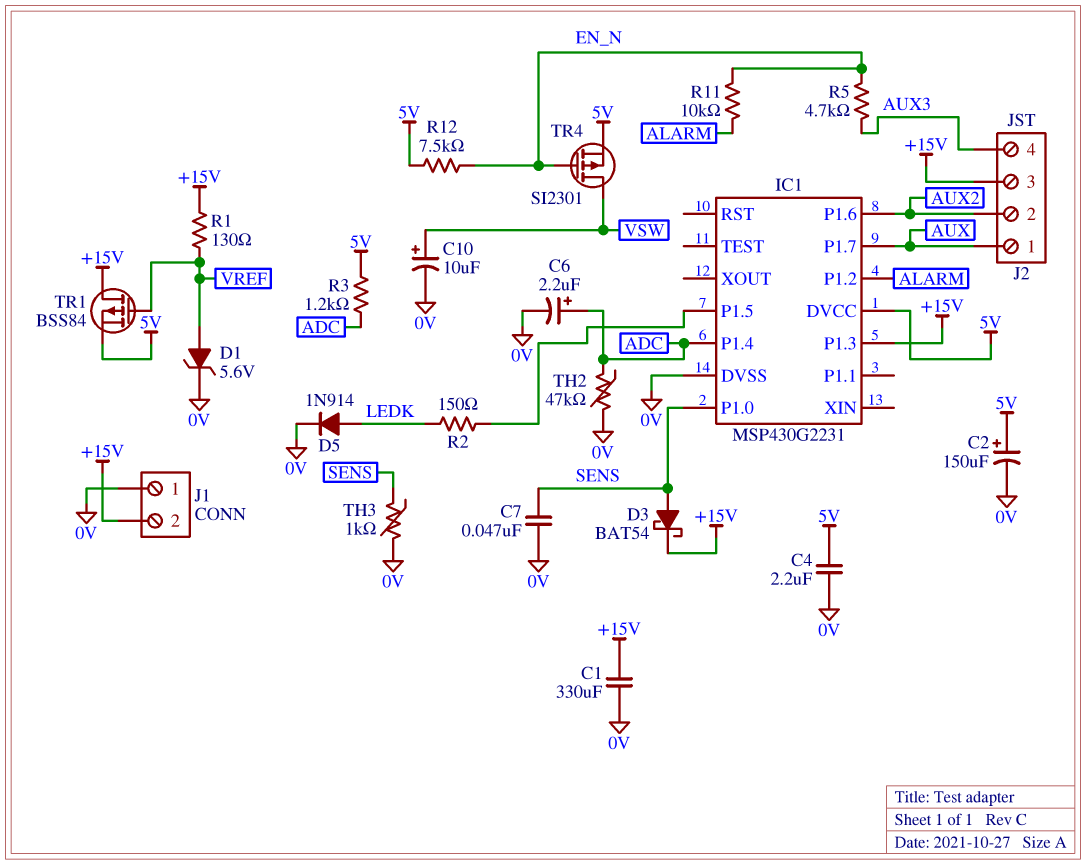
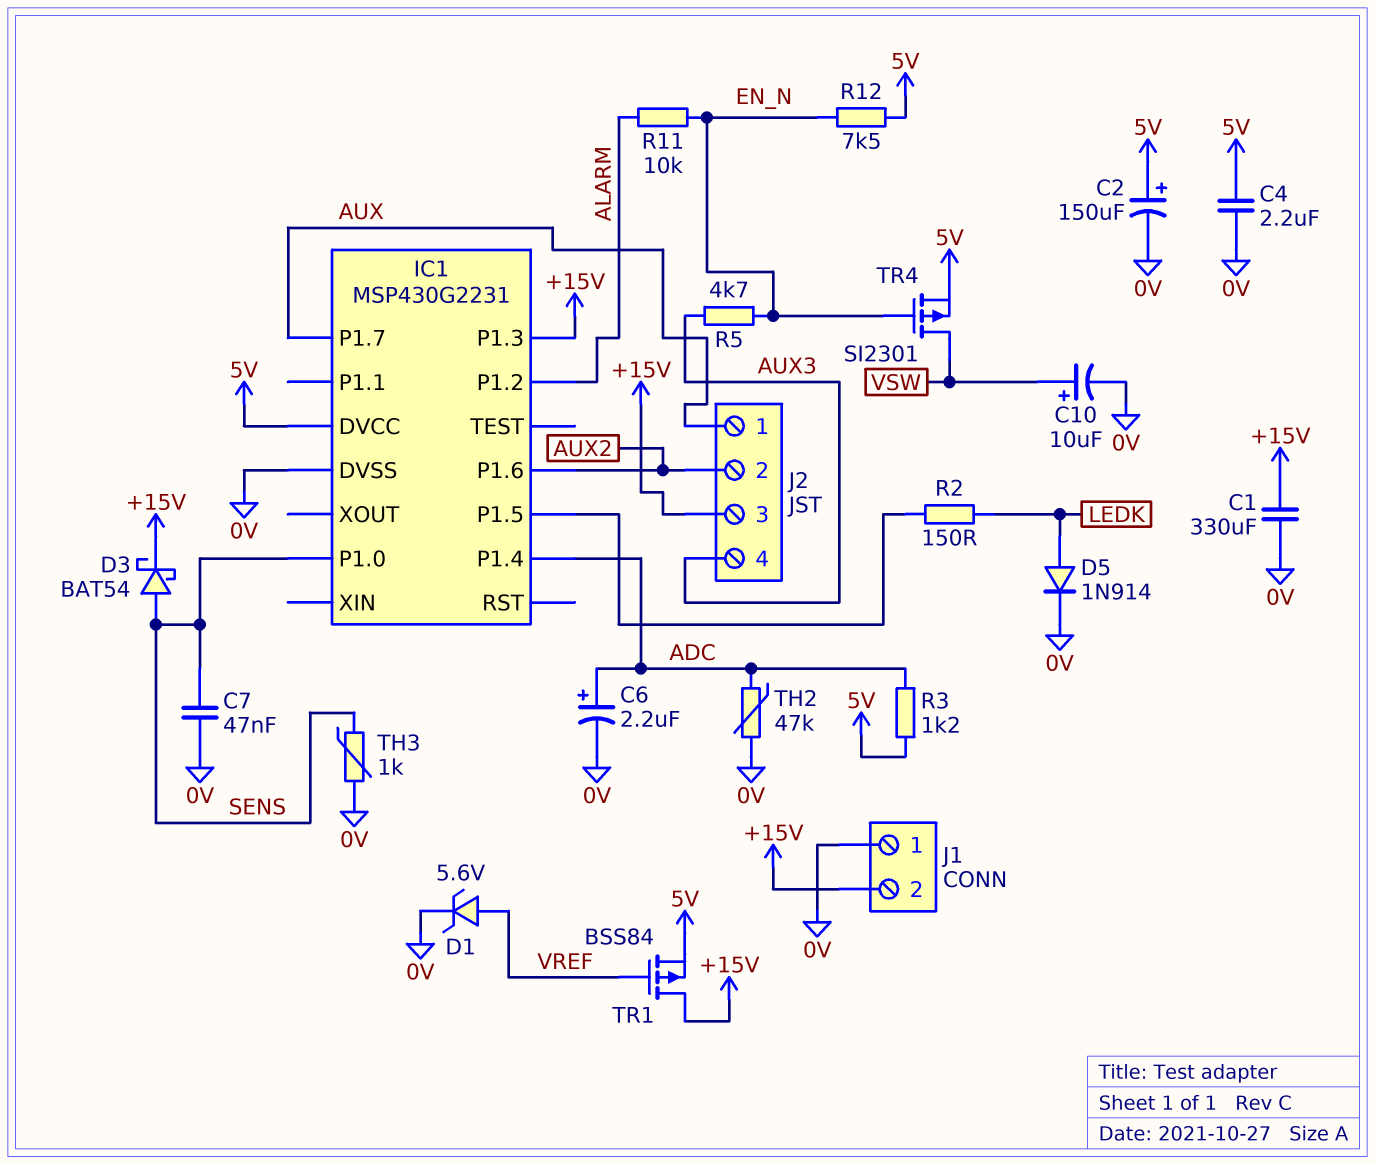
R1: 130 (+15V, VREF) -> none

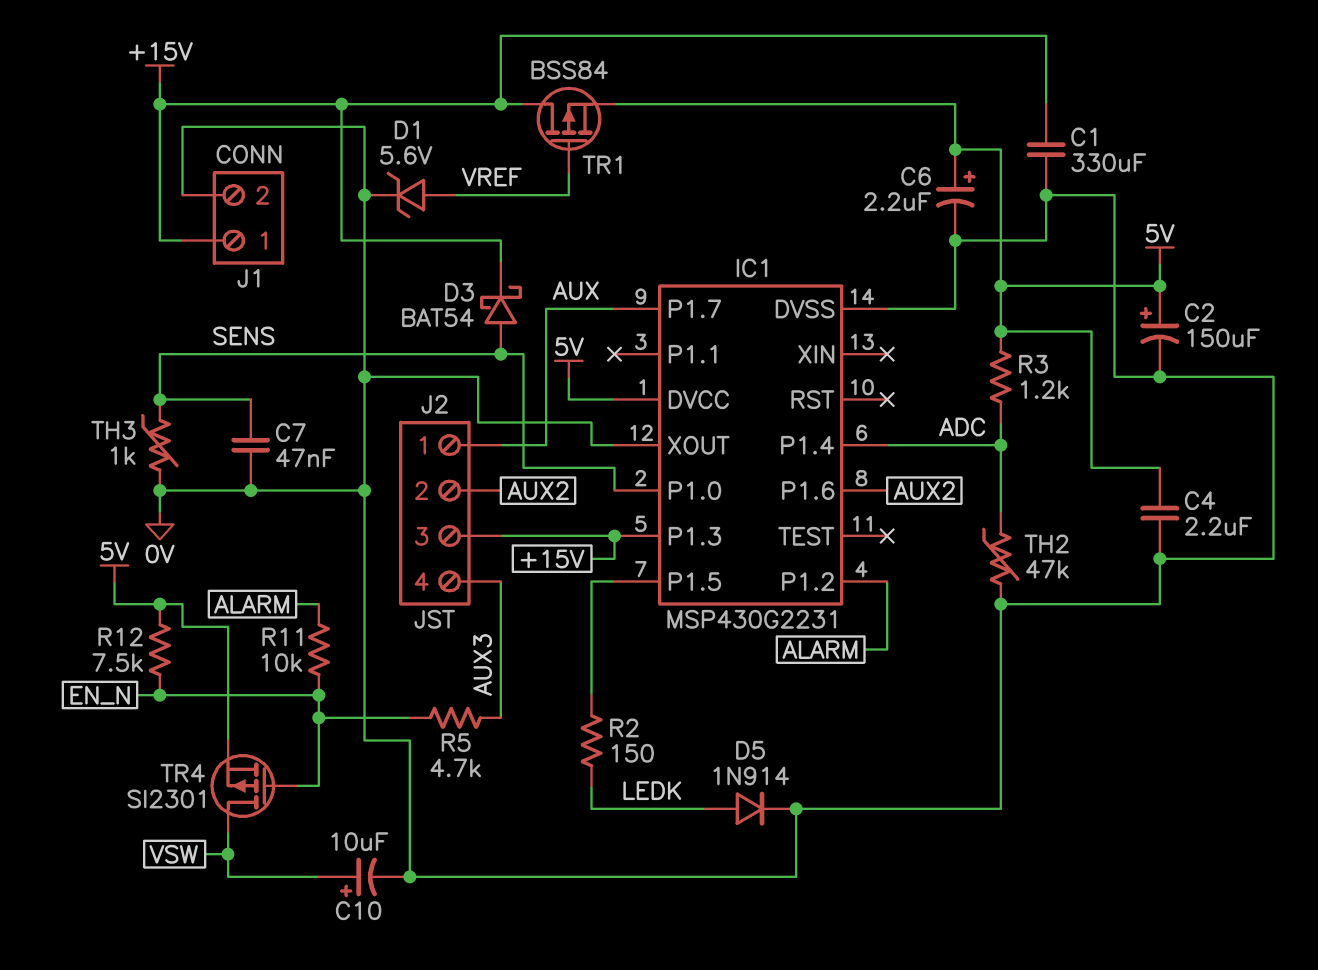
C6: 2.2uF (plus ADC, minus 0V) -> 2.2uF (plus 5V, minus 0V)
IC1 pin XOUT: none -> 0V
J1 pin 1: 0V -> +15V
J1 pin 2: +15V -> 0V

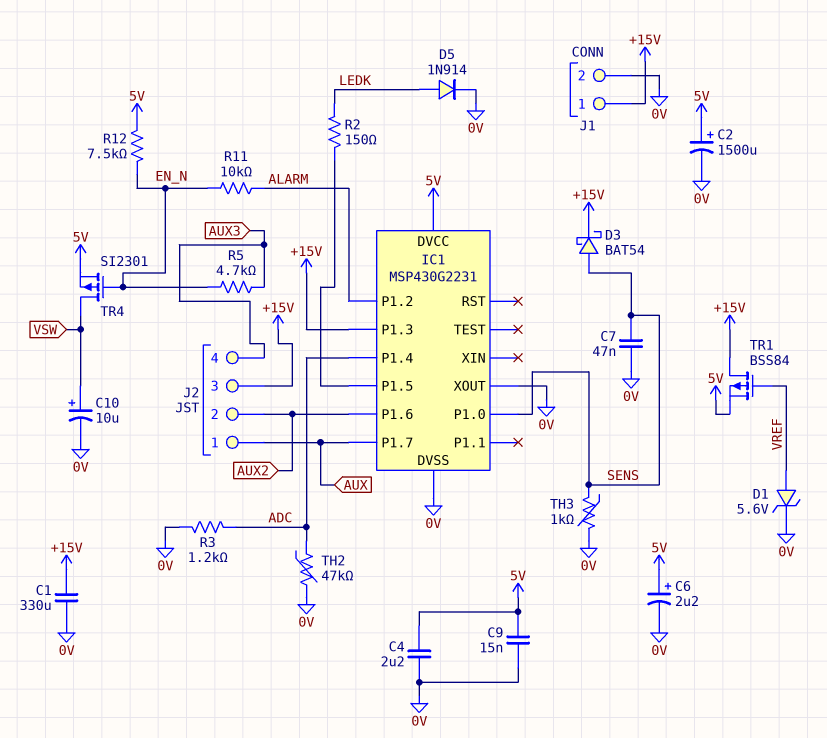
C2: 150uF (plus 5V, minus 0V) -> 1500uF (plus 5V, minus 0V)
C9: none -> 15nF (0V, 5V)
R3: 1.2k (5V, ADC) -> 1.2k (0V, ADC)

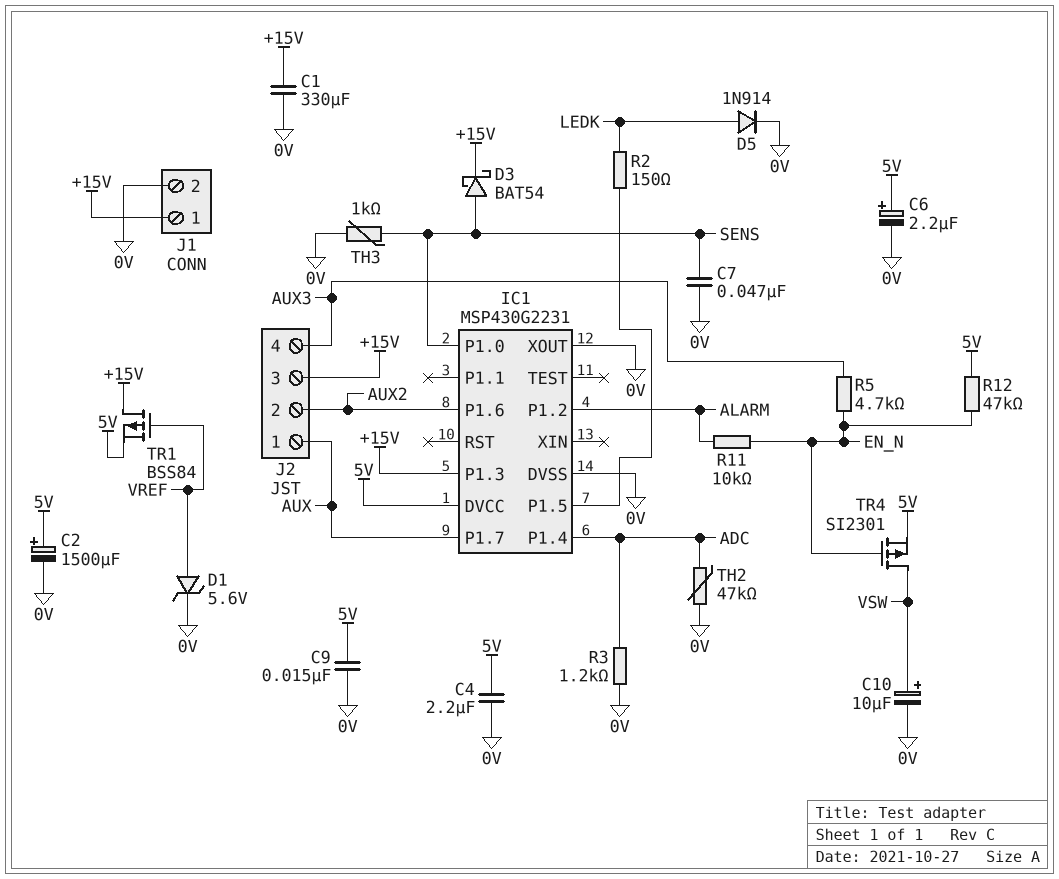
R12: 7.5k (5V, EN_N) -> 47k (5V, EN_N)

